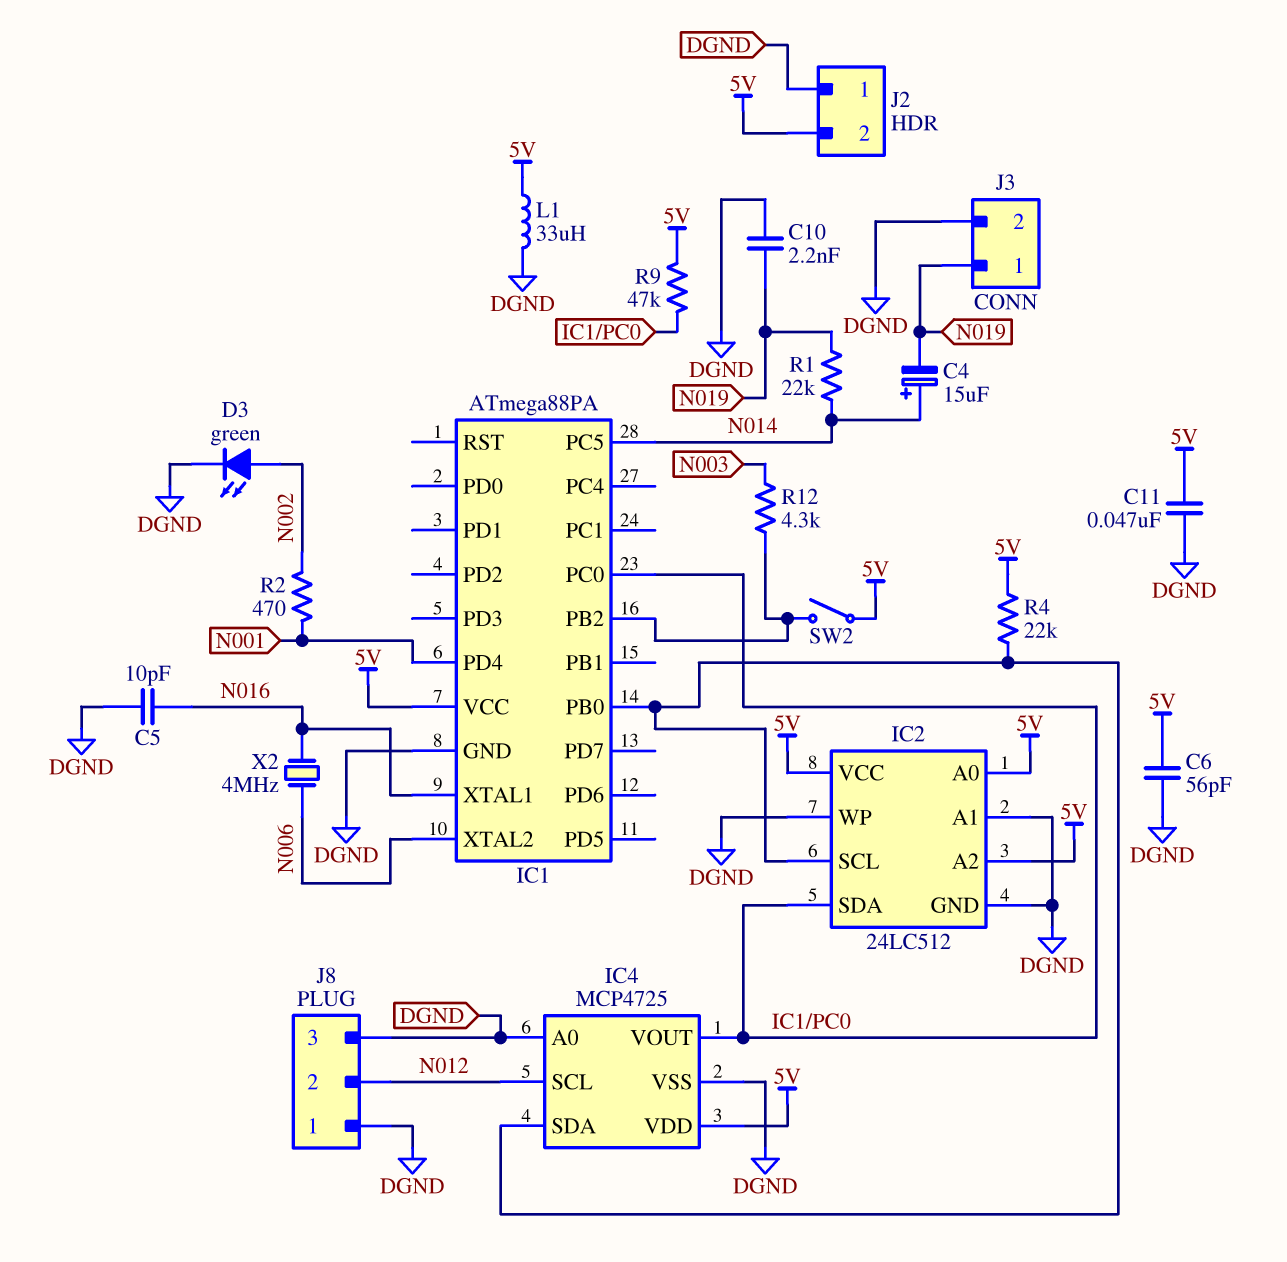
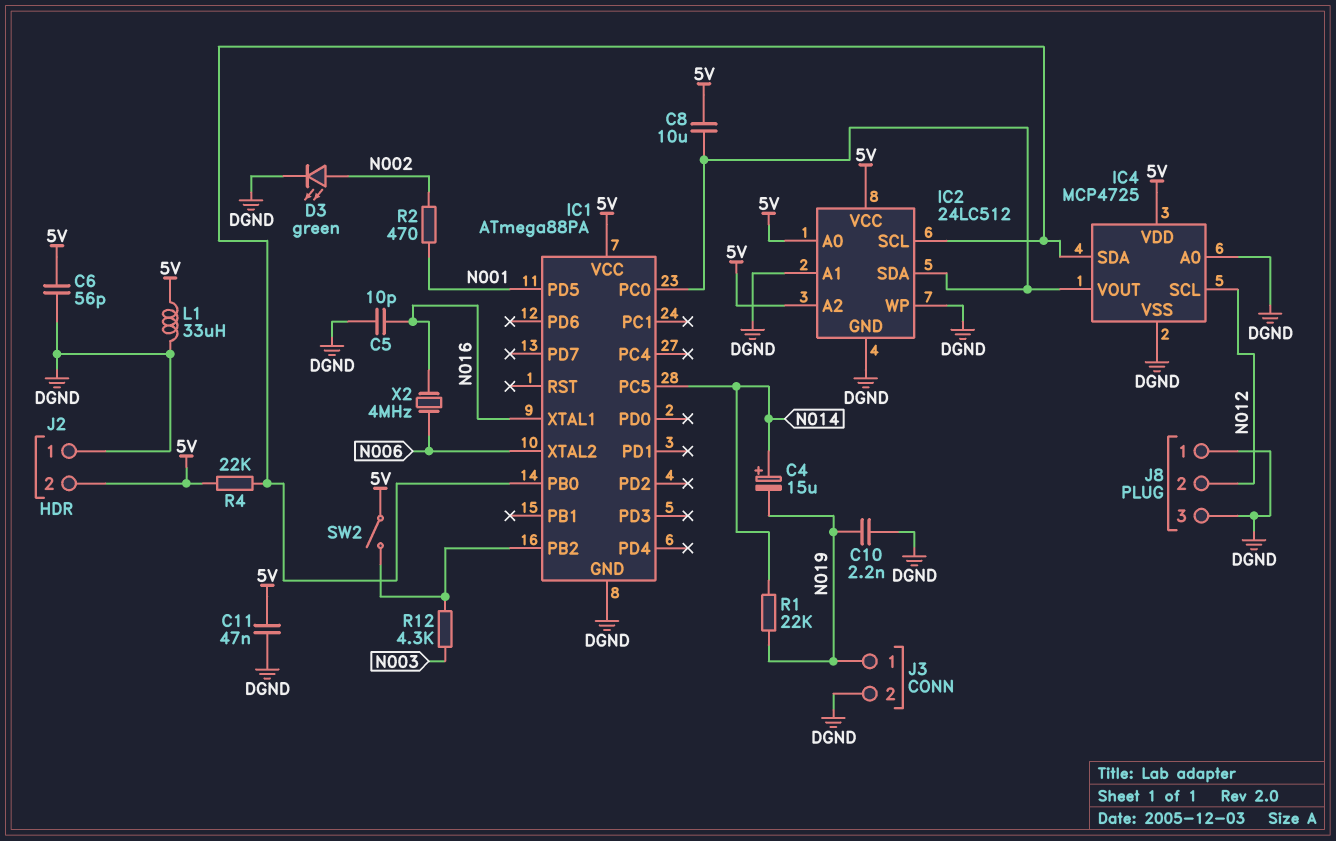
C8: none -> 10uF (5V, IC1/PC0)
IC1 pin PD4: N001 -> none
IC1 pin PD5: none -> N001
R9: 47k (5V, IC1/PC0) -> none

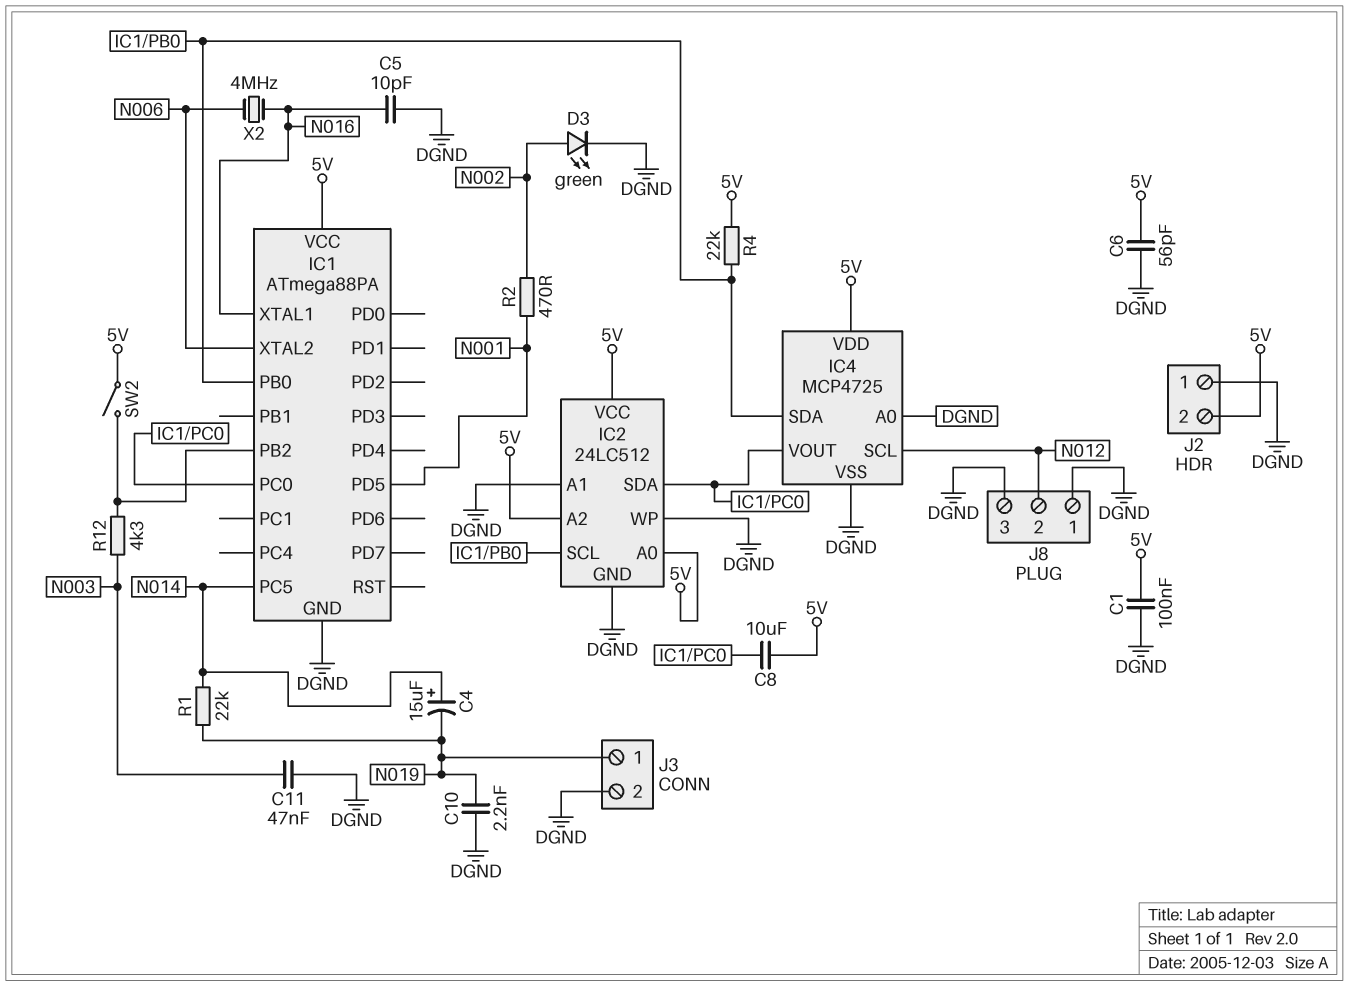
C1: none -> 100nF (5V, DGND)
C11: 47nF (5V, DGND) -> 47nF (DGND, N003)
L1: 33uH (5V, DGND) -> none

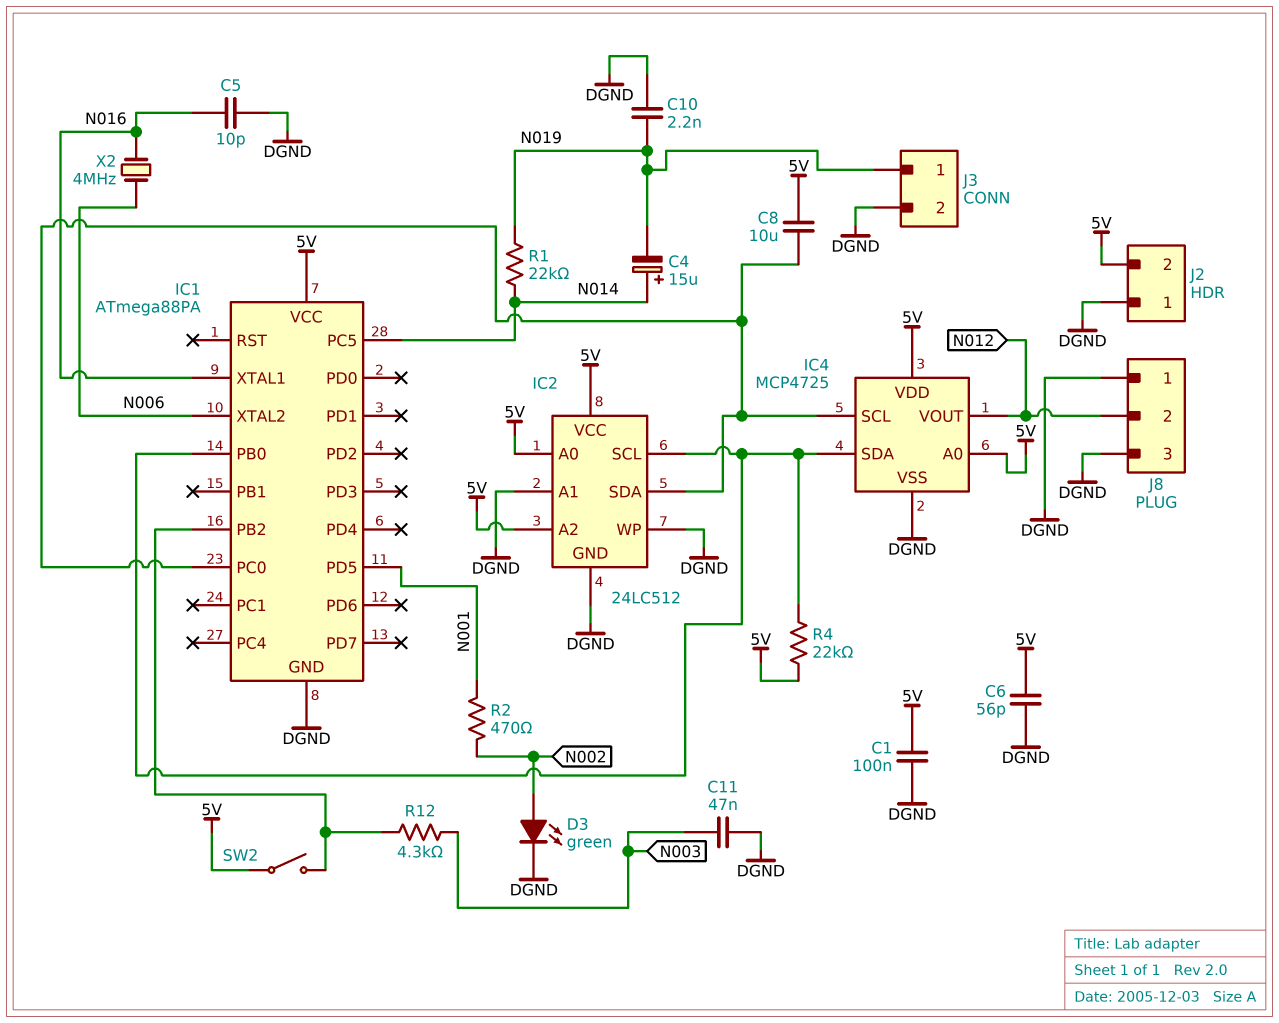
IC4 pin A0: DGND -> 5V
IC4 pin SCL: N012 -> IC1/PC0
IC4 pin VOUT: IC1/PC0 -> N012

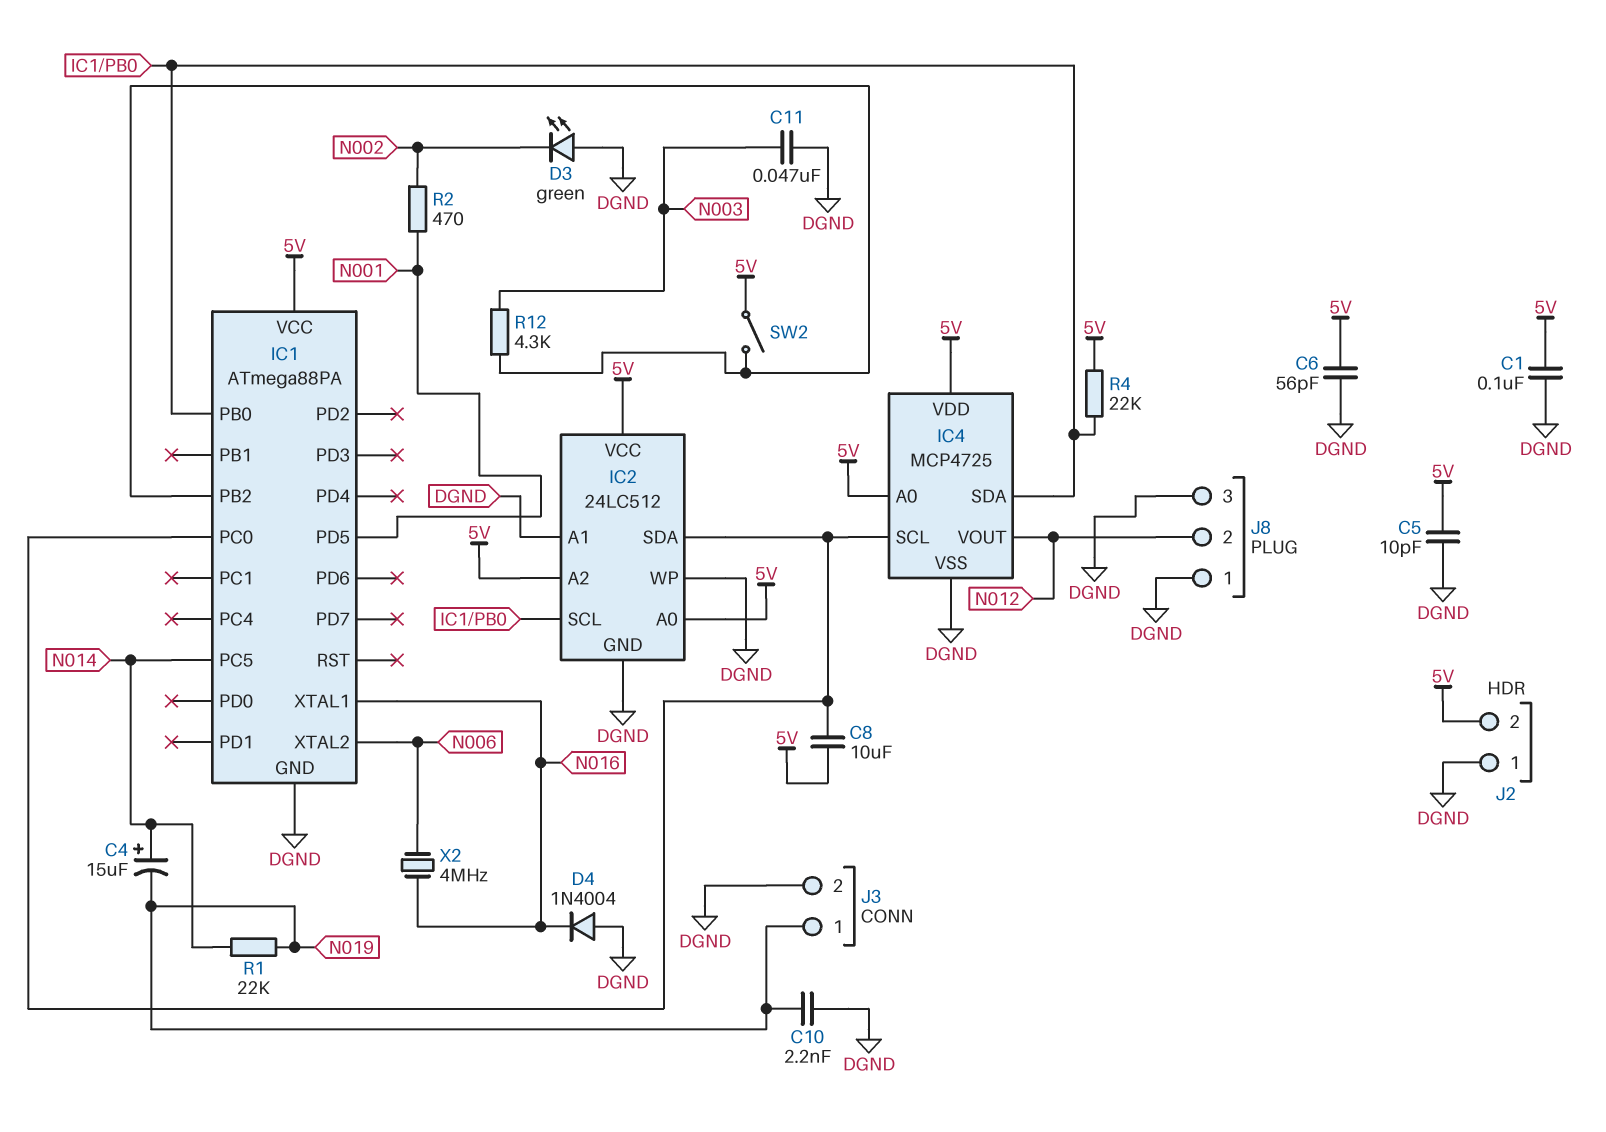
C5: 10pF (DGND, N016) -> 10pF (5V, DGND)
D3: LED green (A N002, K DGND) -> LED green (A DGND, K N002)
D4: none -> diode 1N4004 (A DGND, K N016)

